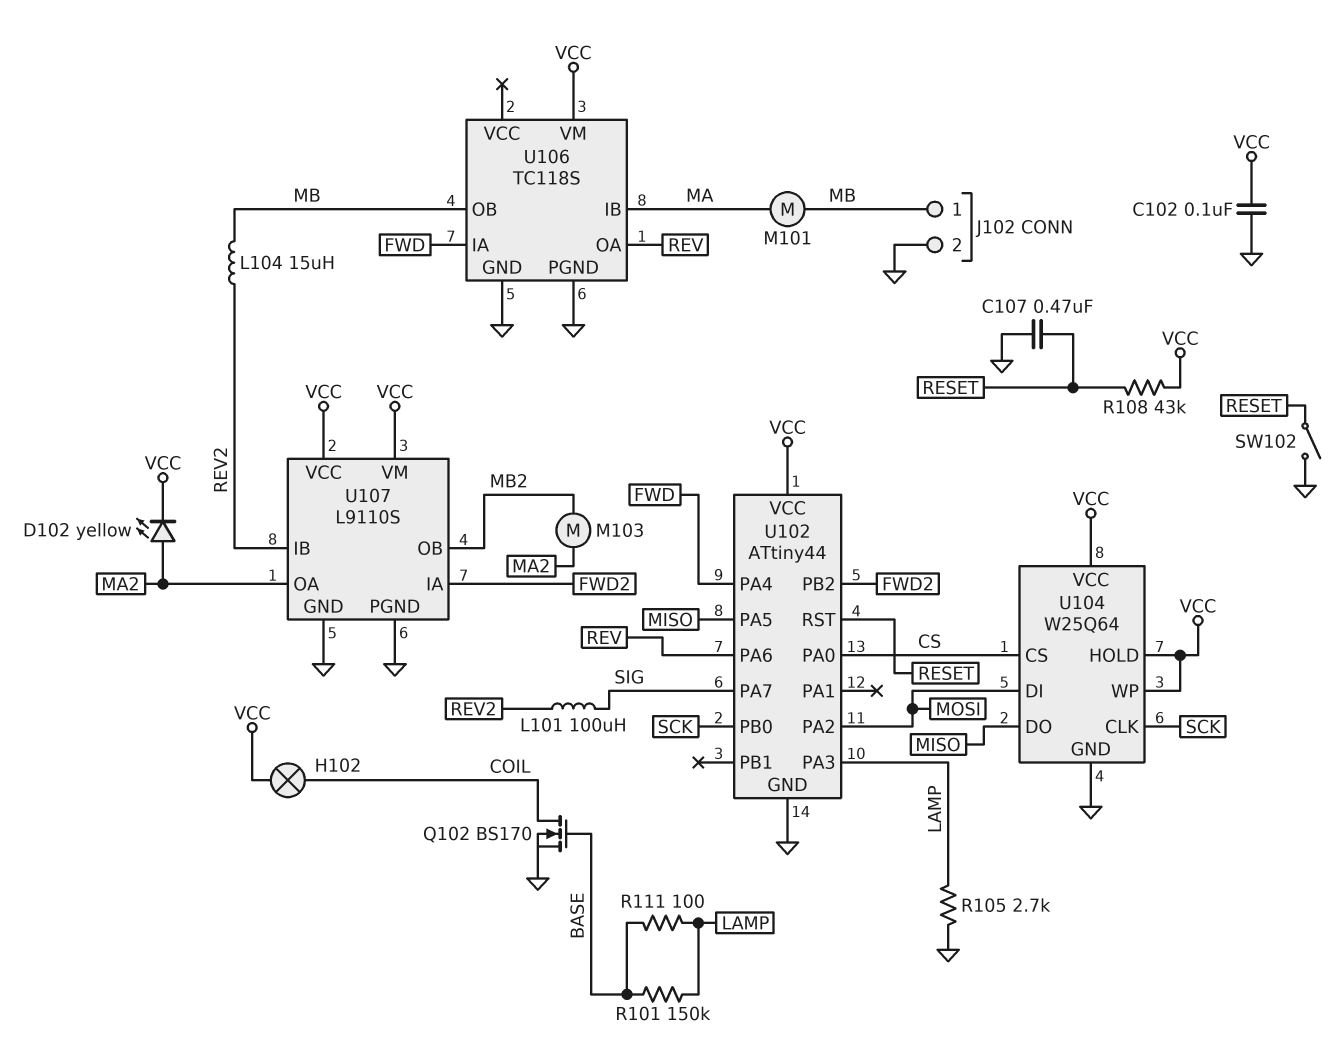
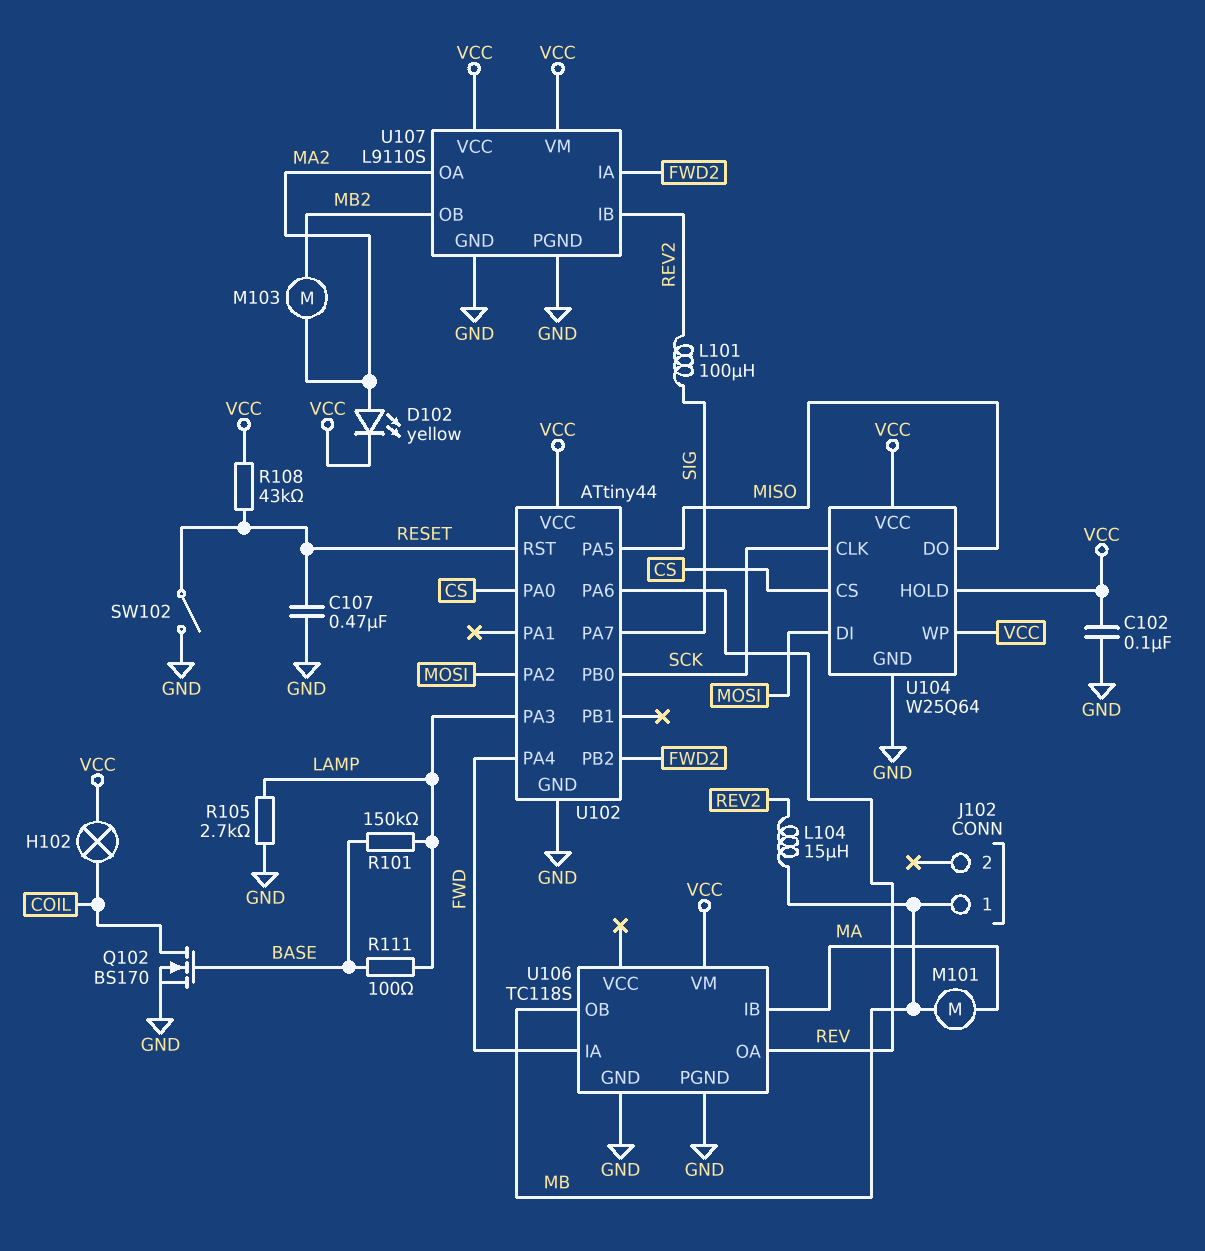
J102 pin 2: GND -> none

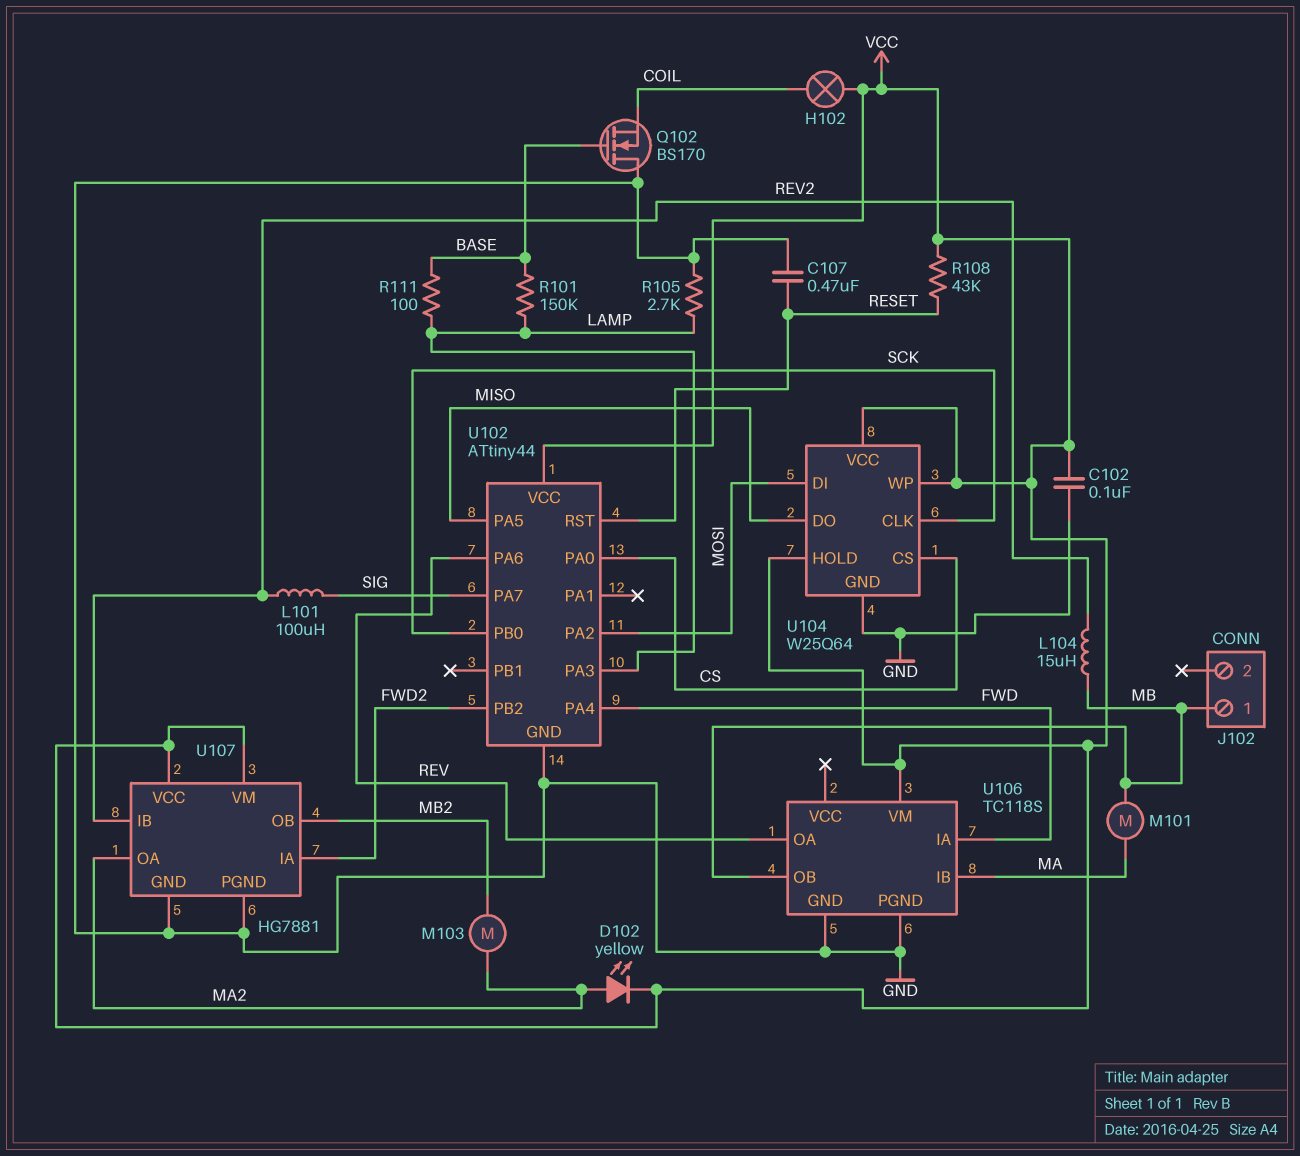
Q102: NMOS BS170 (G BASE, D COIL, S GND) -> NMOS BS170 (G BASE, D GND, S COIL)
SW102: switch (GND, RESET) -> none
U107: L9110S -> HG7881

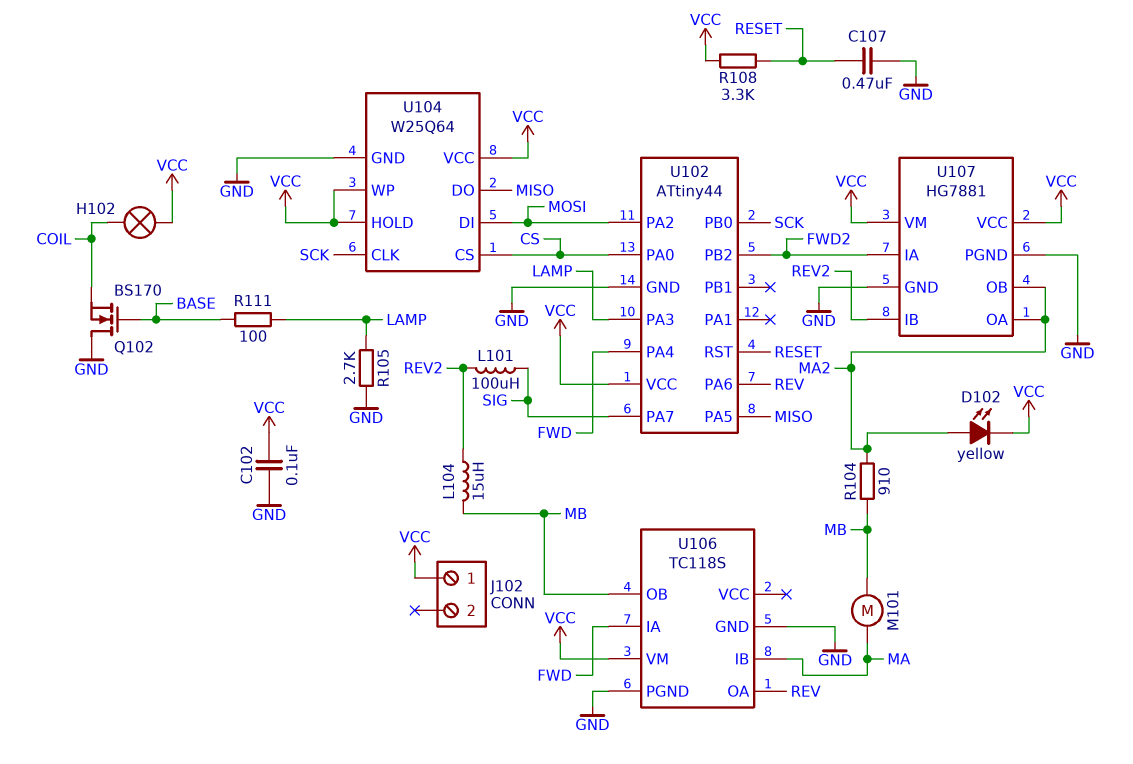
J102 pin 1: MB -> VCC
M103: motor (MA2, MB2) -> none
R101: 150k (BASE, LAMP) -> none
R104: none -> 910 (MA2, MB)
R108: 43k (RESET, VCC) -> 3.3k (RESET, VCC)
U107 pin OB: MB2 -> MA2

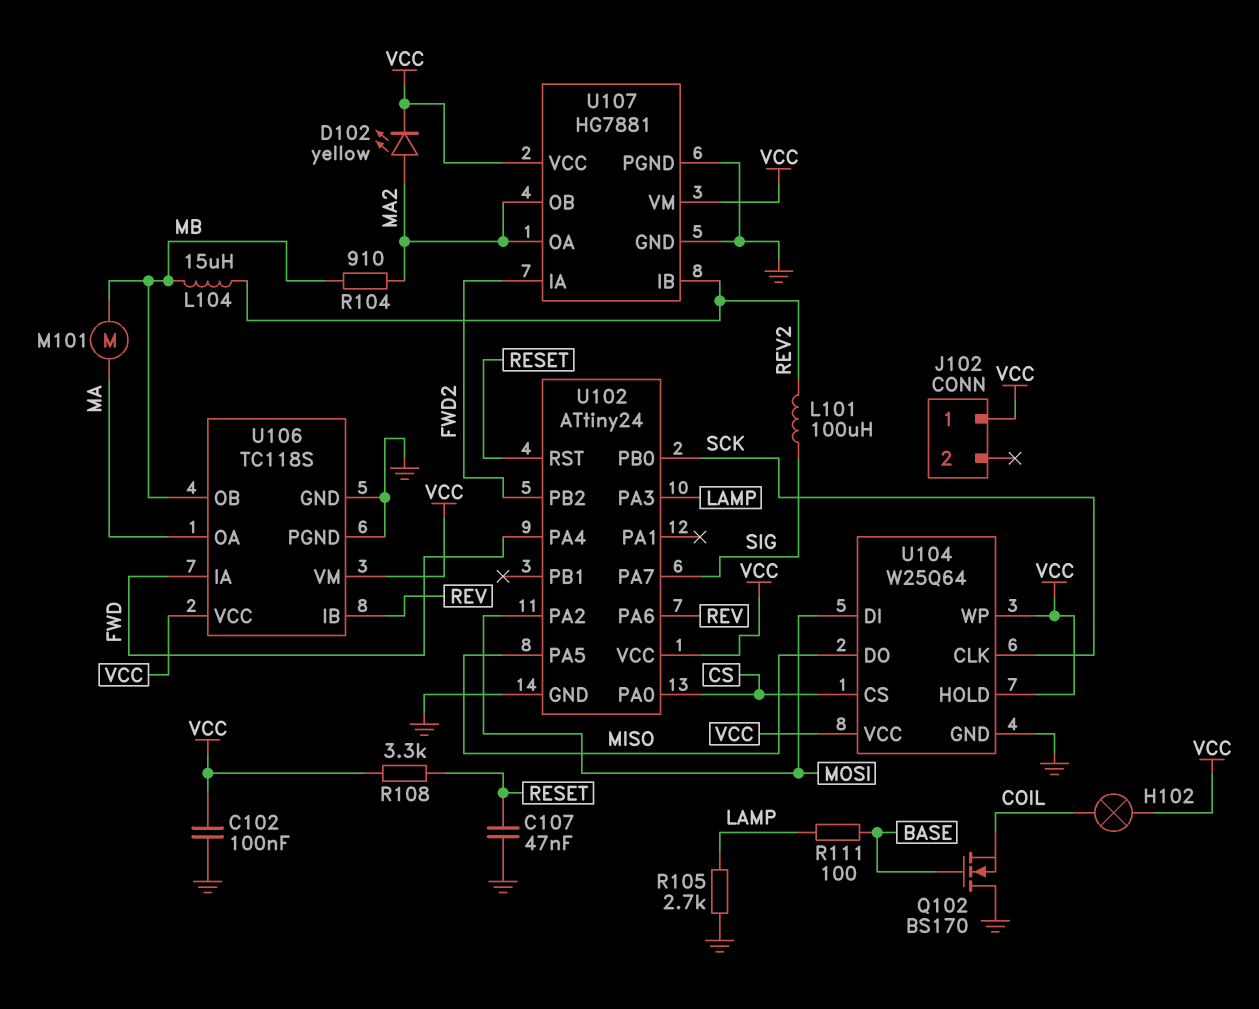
C107: 470nF (GND, RESET) -> 47nF (GND, RESET)
U102: ATtiny44 -> ATtiny24
U106 pin IB: MA -> REV
U106 pin OA: REV -> MA
U106 pin VCC: none -> VCC

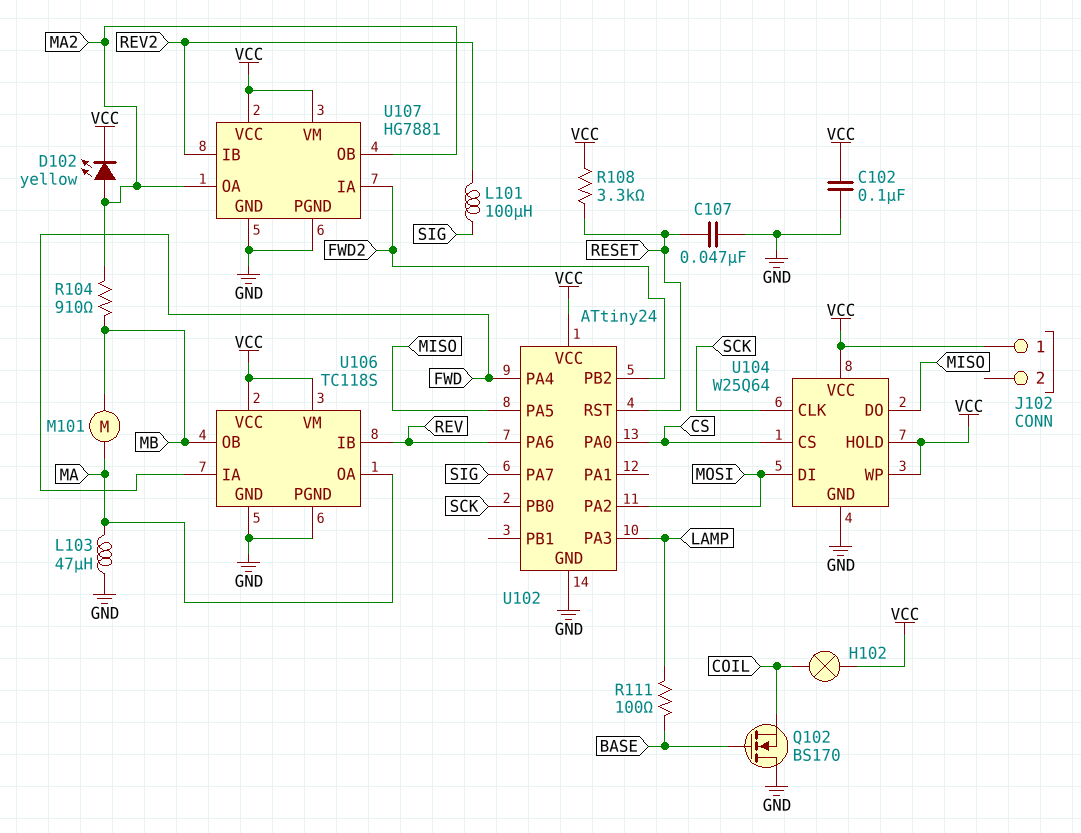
L103: none -> 47uH (GND, MA)
L104: 15uH (MB, REV2) -> none
R105: 2.7k (GND, LAMP) -> none

